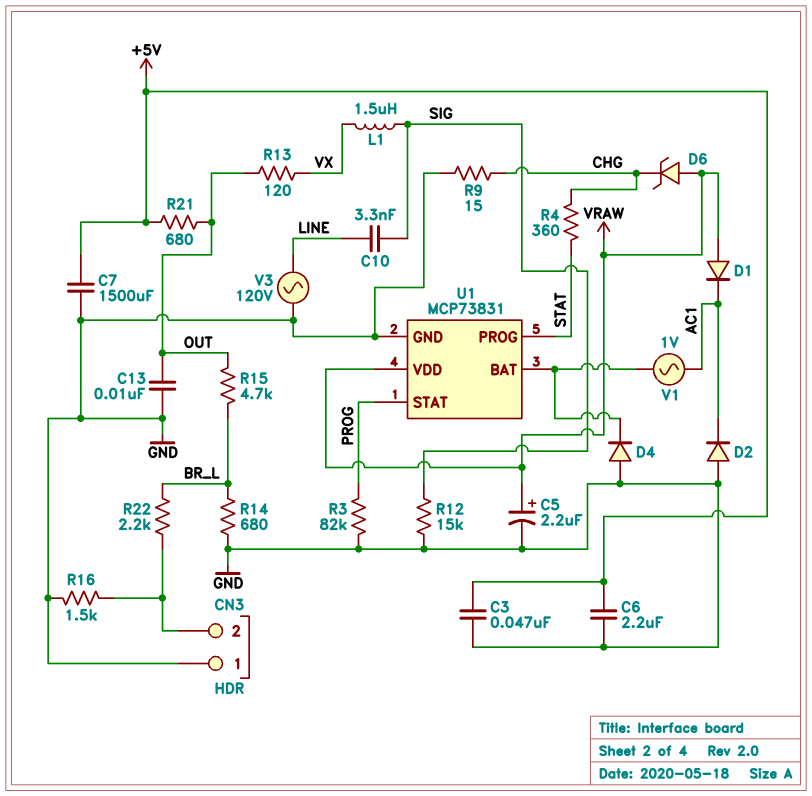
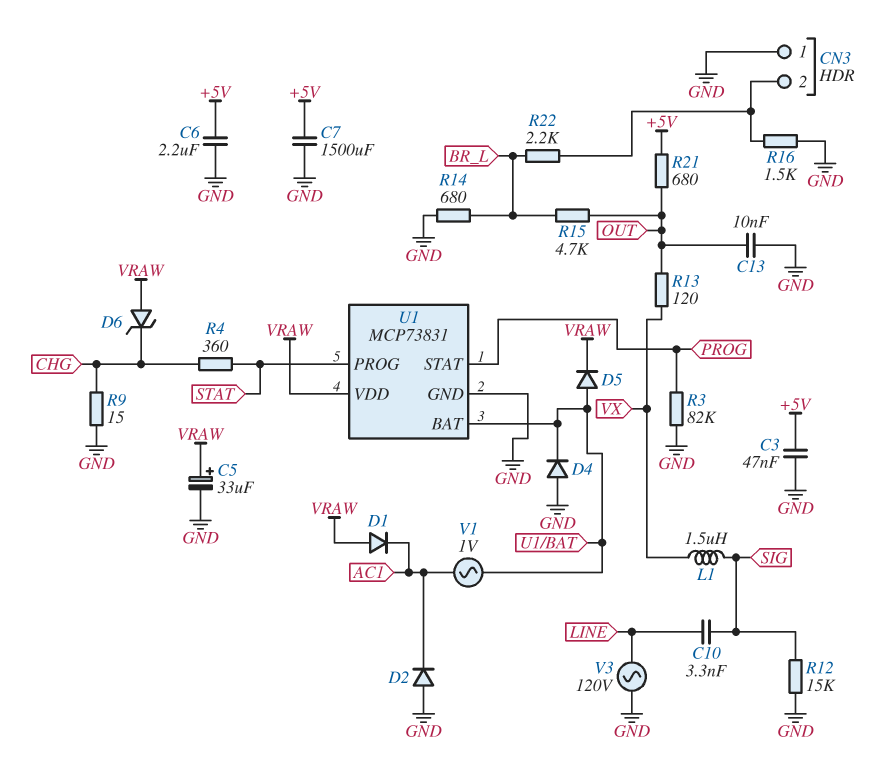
C5: 2.2uF (plus VRAW, minus GND) -> 33uF (plus VRAW, minus GND)
D5: none -> diode (A U1/BAT, K VRAW)

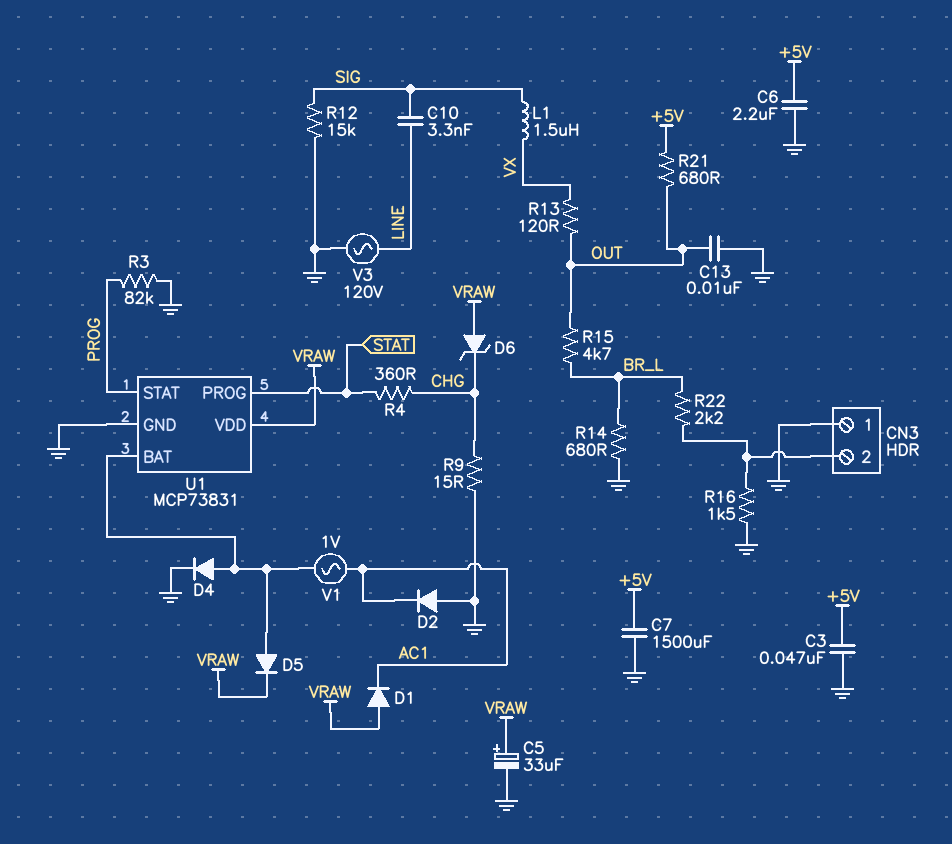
D4: diode (A GND, K U1/BAT) -> diode (A U1/BAT, K GND)

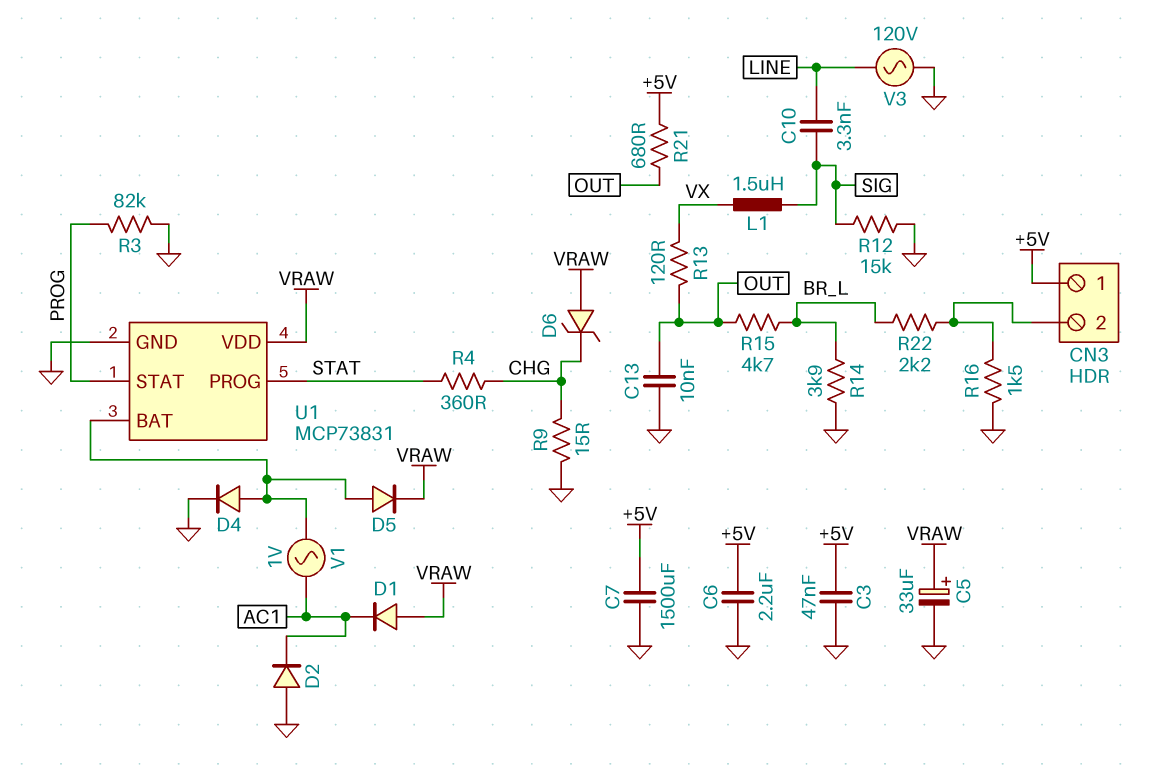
CN3 pin 1: GND -> +5V
R14: 680 (BR_L, GND) -> 3.9k (BR_L, GND)

